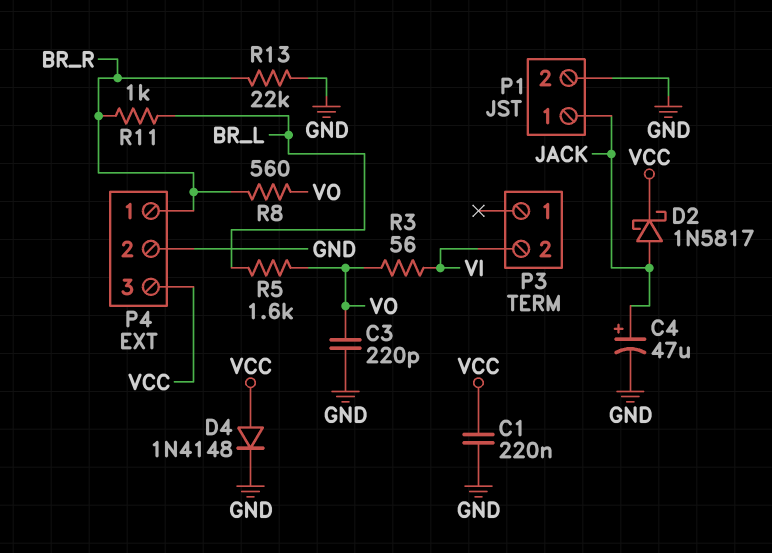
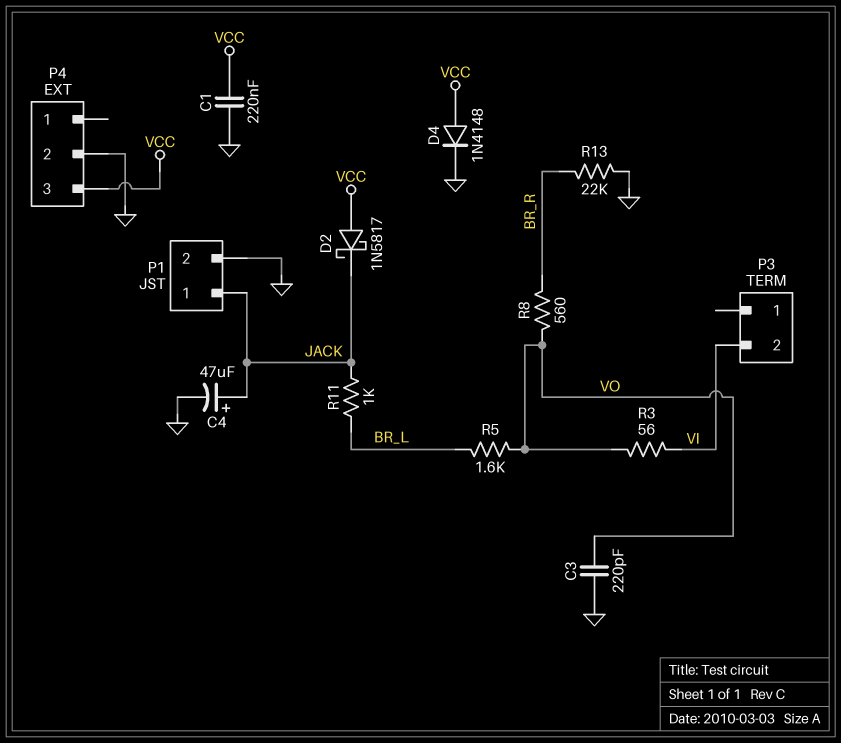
D2: schottky 1N5817 (A JACK, K VCC) -> schottky 1N5817 (A VCC, K JACK)
P4 pin 1: BR_R -> none
R11: 1k (BR_L, BR_R) -> 1k (BR_L, JACK)

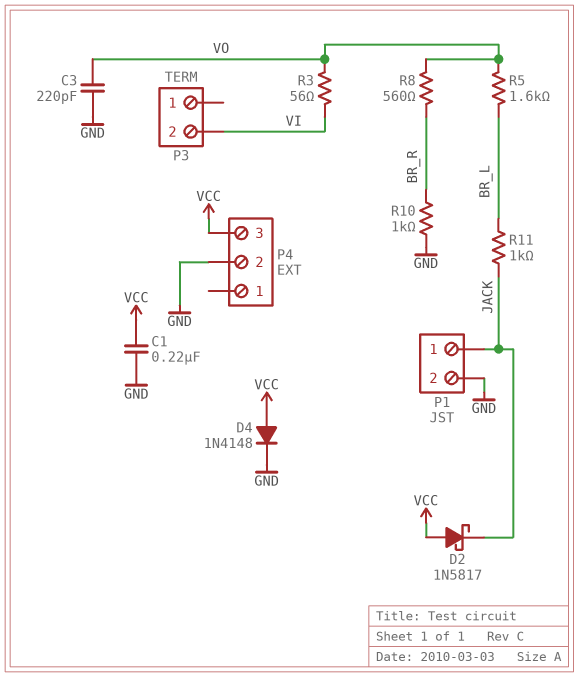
C4: 47uF (plus JACK, minus GND) -> none
R10: none -> 1k (BR_R, GND)
R13: 22k (BR_R, GND) -> none

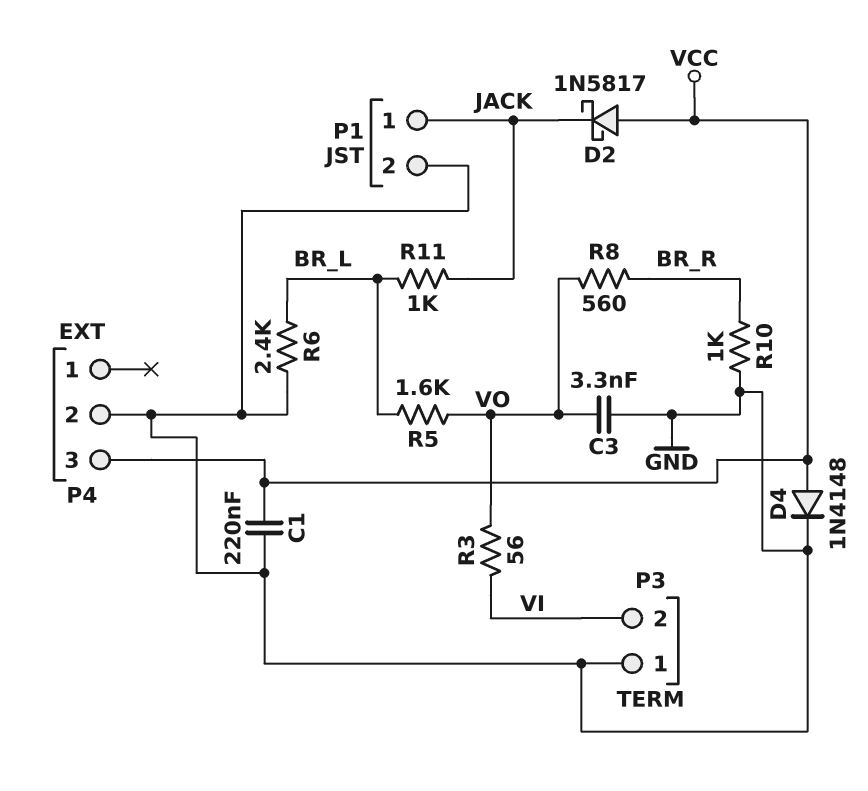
C3: 220pF (GND, VO) -> 3.3nF (GND, VO)
P3 pin 1: none -> GND
R6: none -> 2.4k (BR_L, GND)

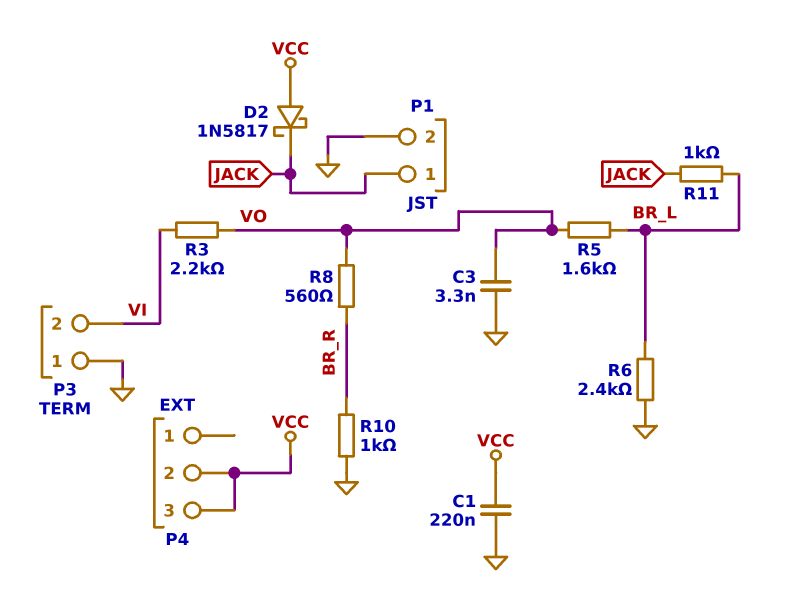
D4: diode 1N4148 (A VCC, K GND) -> none
P4 pin 2: GND -> VCC
R3: 56 (VI, VO) -> 2.2k (VI, VO)

